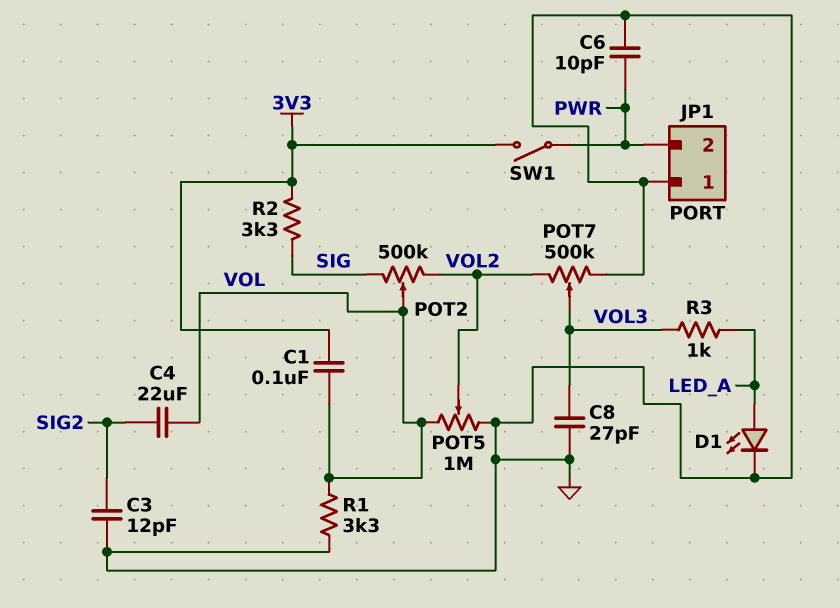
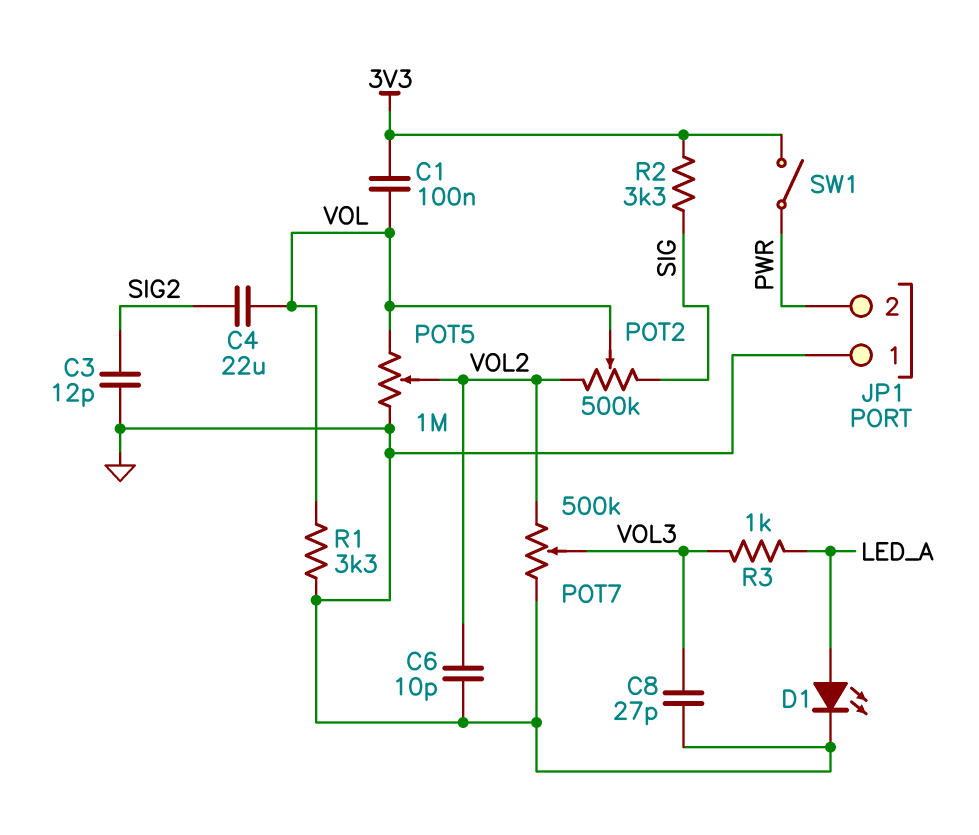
C6: 10pF (GND, PWR) -> 10pF (GND, VOL2)

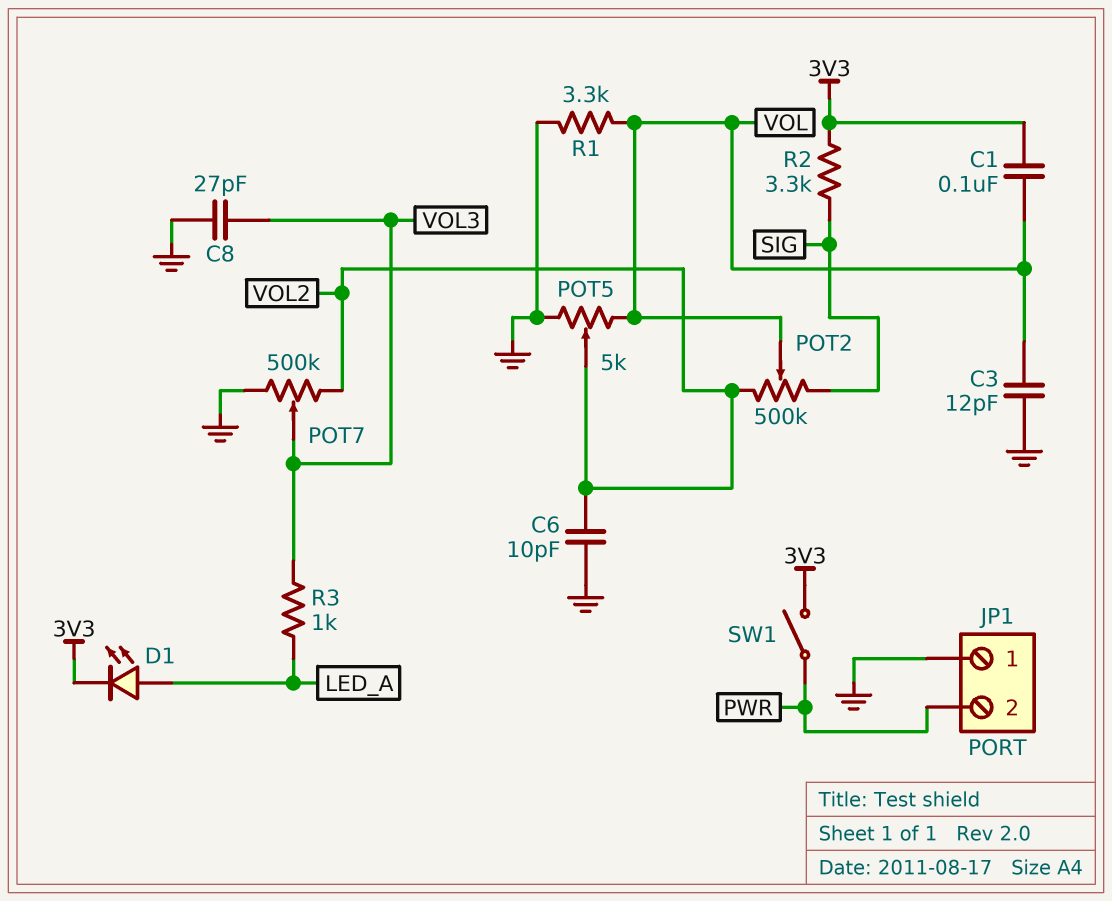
C3: 12pF (GND, SIG2) -> 12pF (GND, VOL)
C4: 22uF (SIG2, VOL) -> none
D1: LED (A LED_A, K GND) -> LED (A LED_A, K 3V3)
POT5: 1M (GND, VOL, wiper VOL2) -> 5k (GND, VOL, wiper VOL2)

